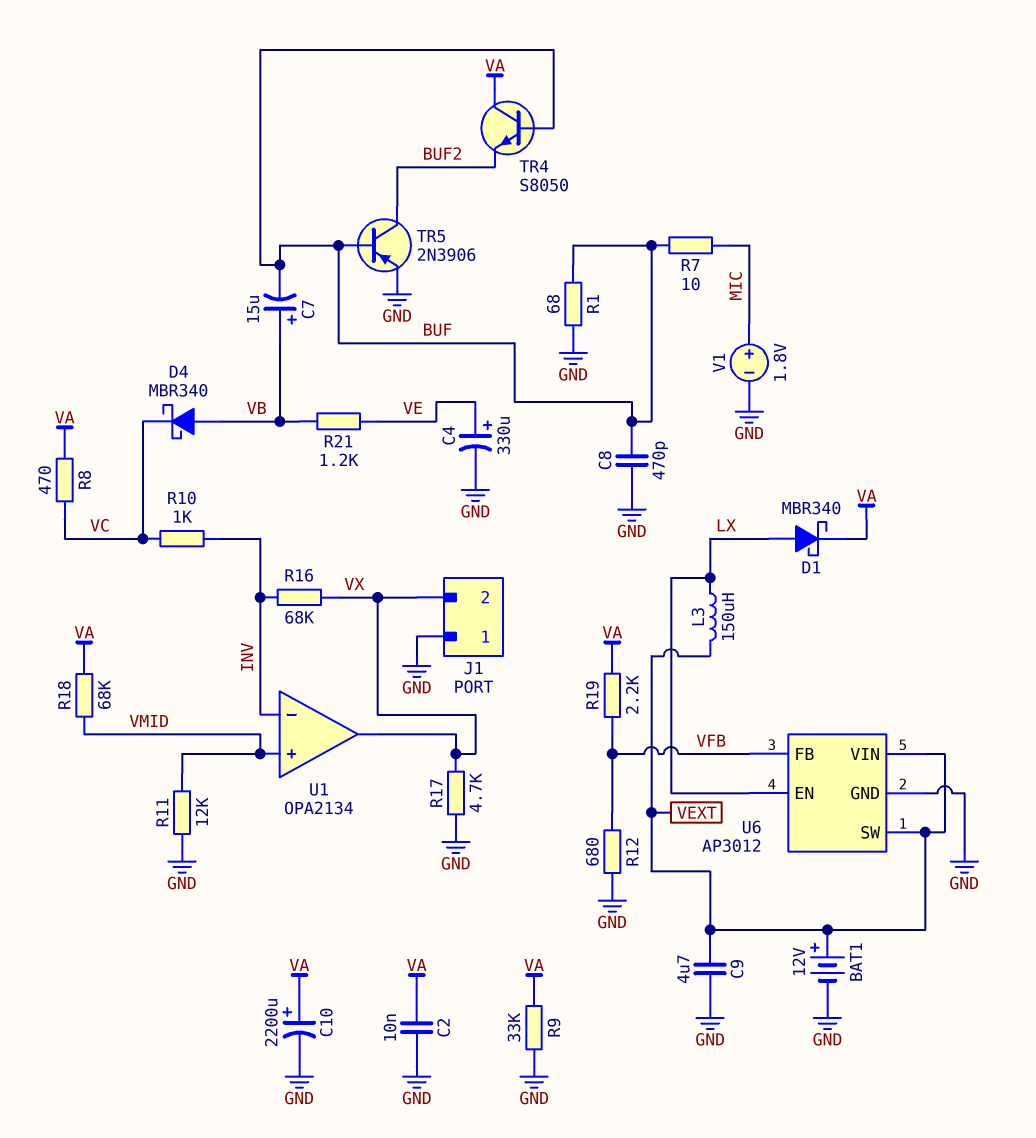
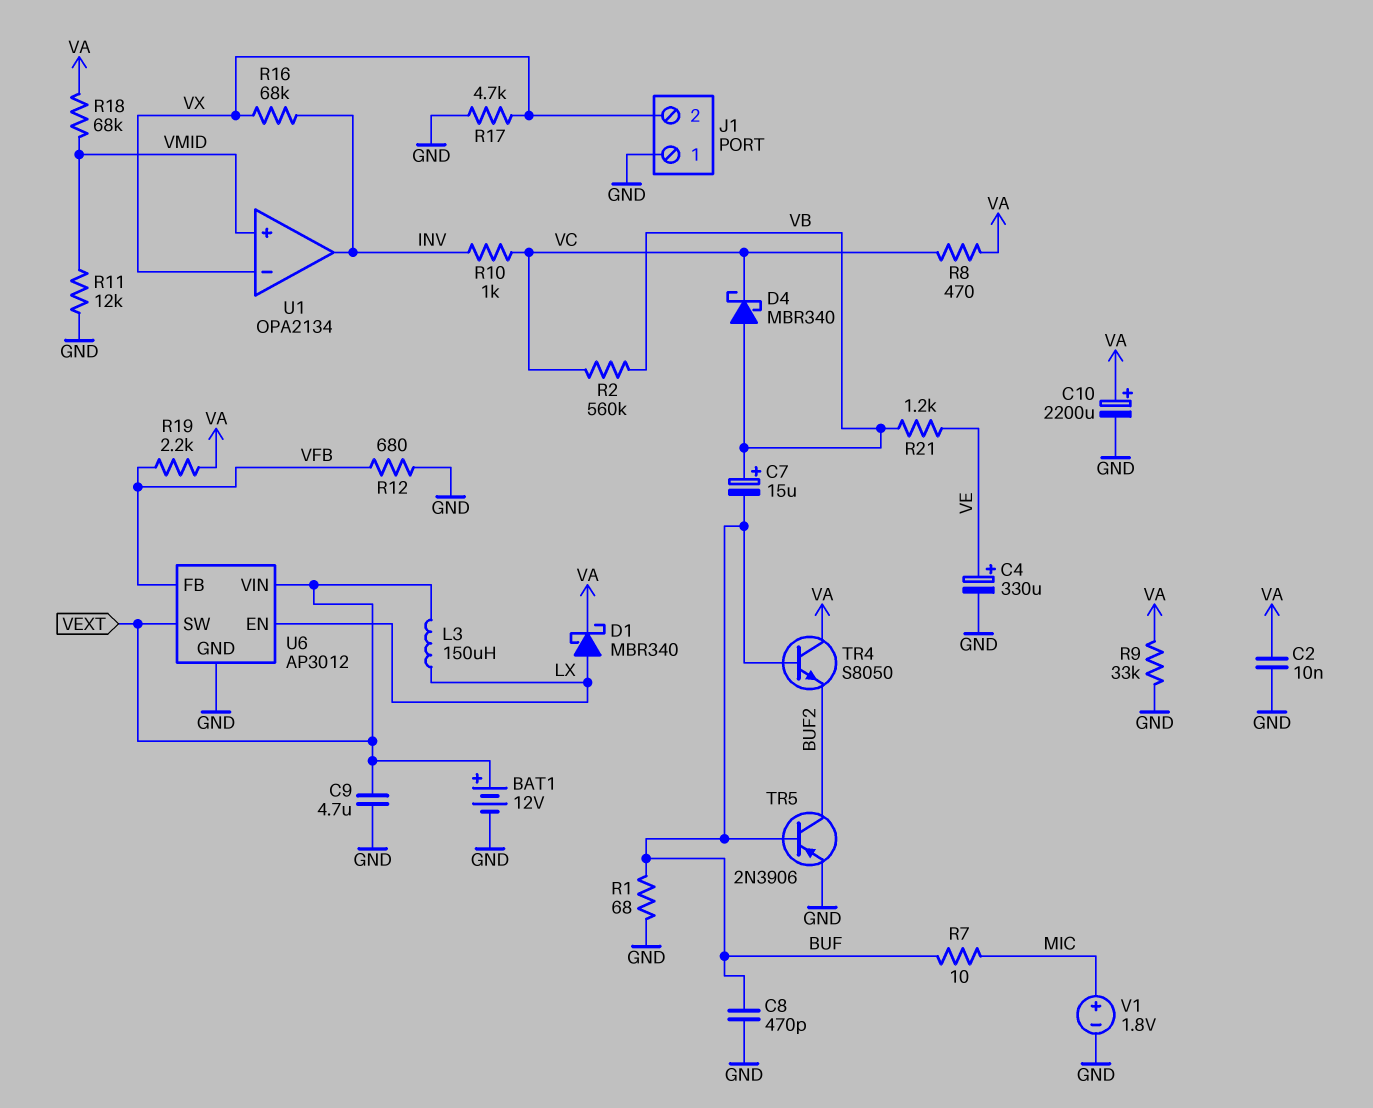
R2: none -> 560k (VB, VC)
U1 pin in-: INV -> VX
U1 pin out: VX -> INV

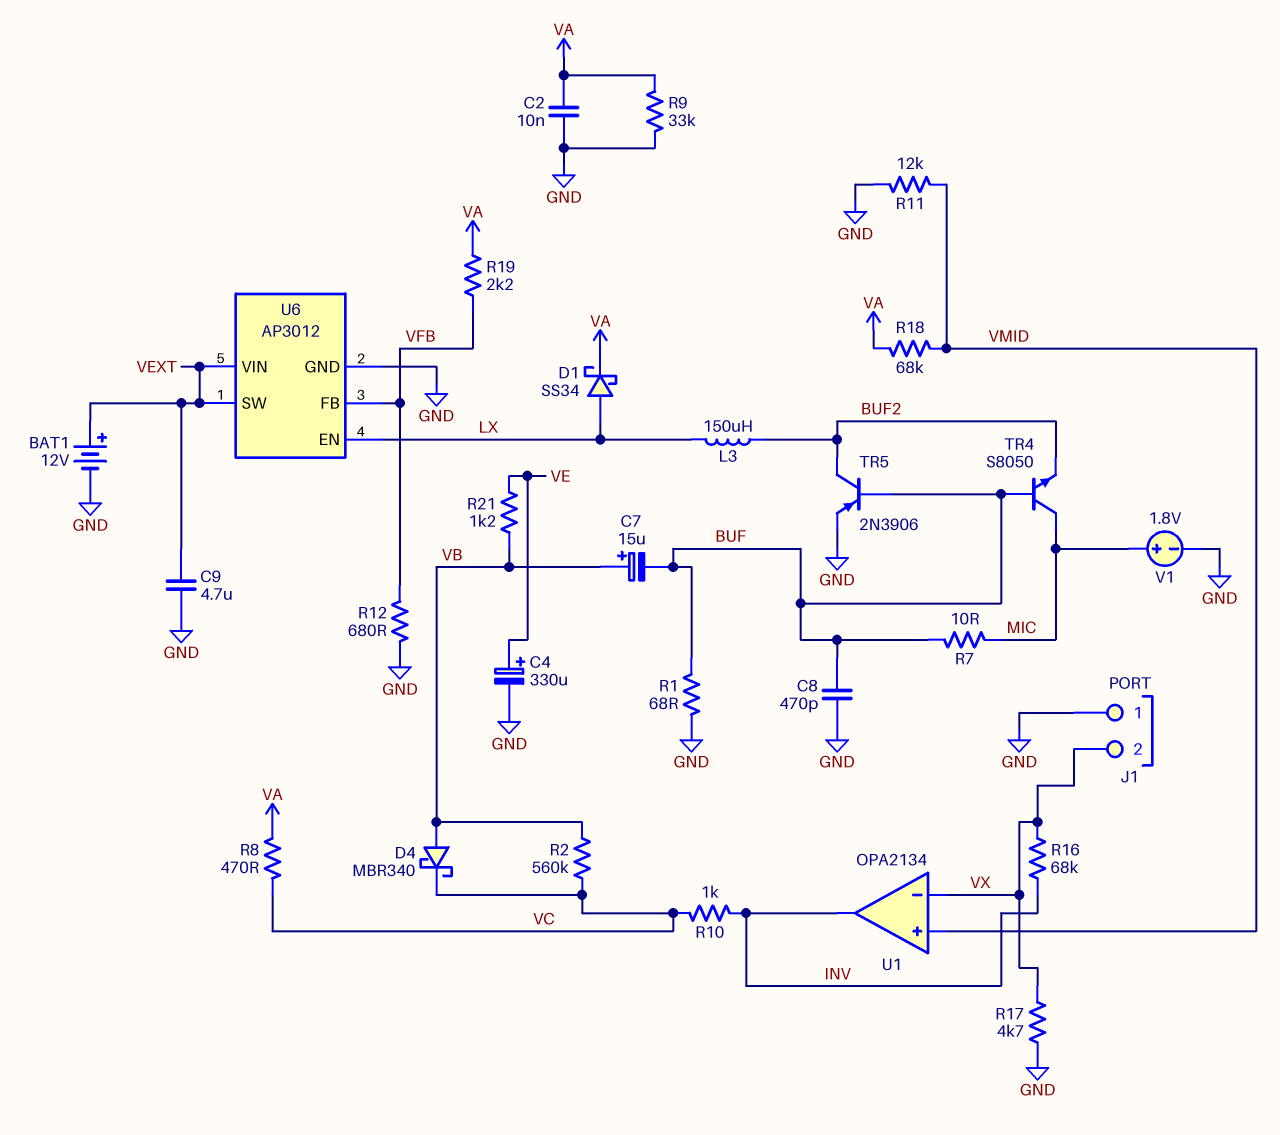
C10: 2200uF (plus VA, minus GND) -> none
D1: schottky MBR340 (A LX, K VA) -> schottky SS34 (A LX, K VA)
L3: 150uH (LX, VEXT) -> 150uH (BUF2, LX)
TR4: NPN S8050 (B BUF, C VA, E BUF2) -> NPN S8050 (B BUF, C MIC, E BUF2)

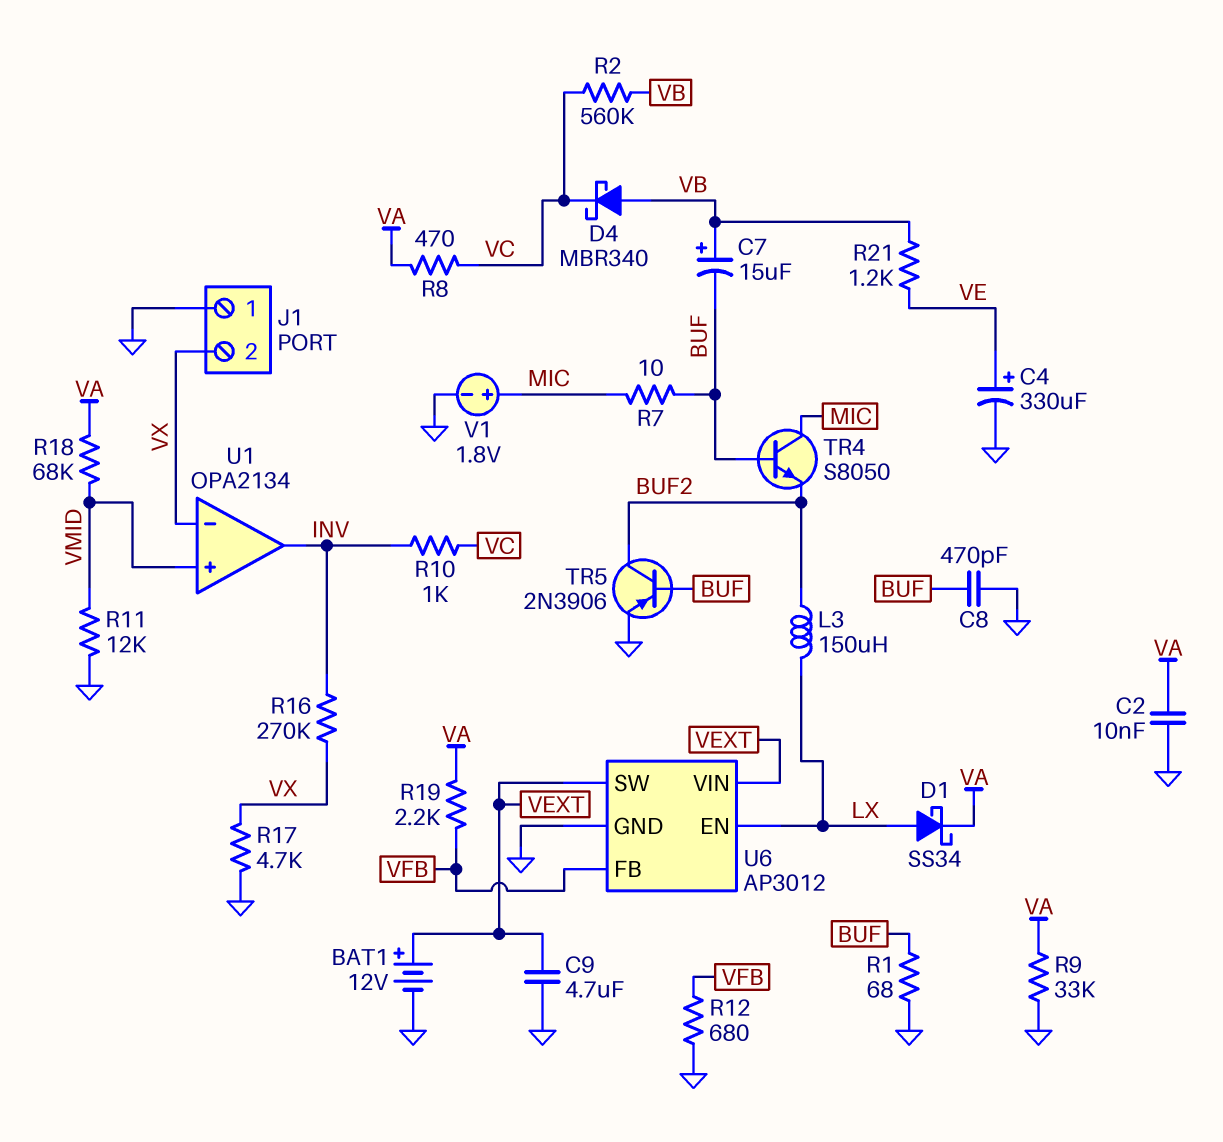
R16: 68k (INV, VX) -> 270k (INV, VX)

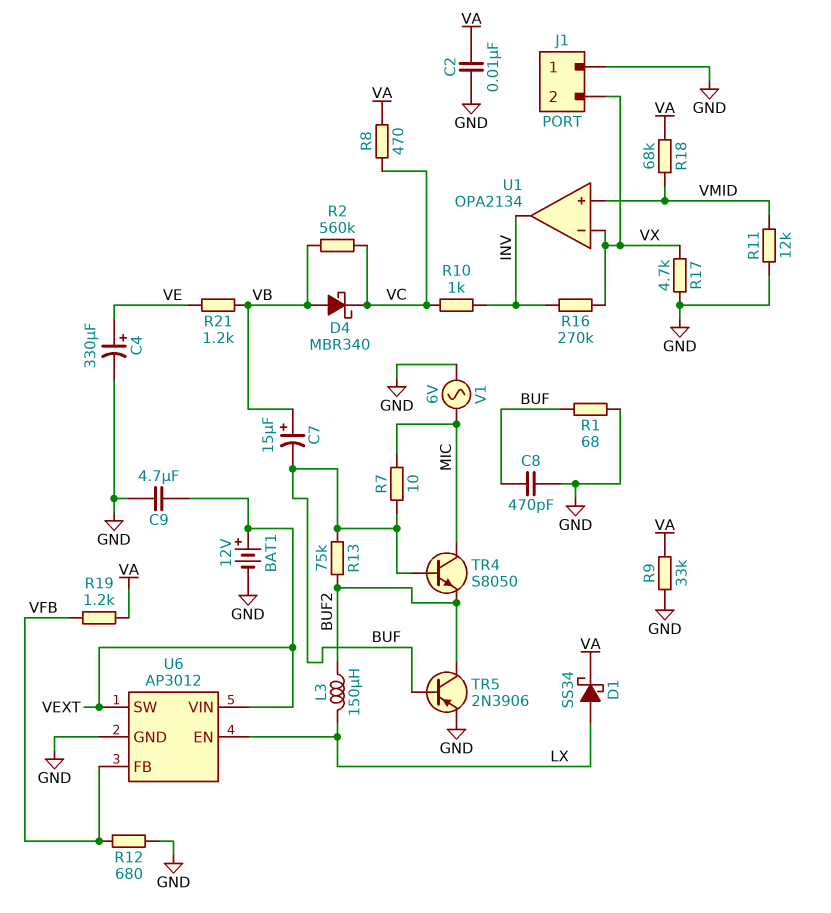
R13: none -> 75k (BUF, BUF2)
R19: 2.2k (VA, VFB) -> 1.2k (VA, VFB)
V1: 1.8V (plus MIC, minus GND) -> AC 6V (GND, MIC)

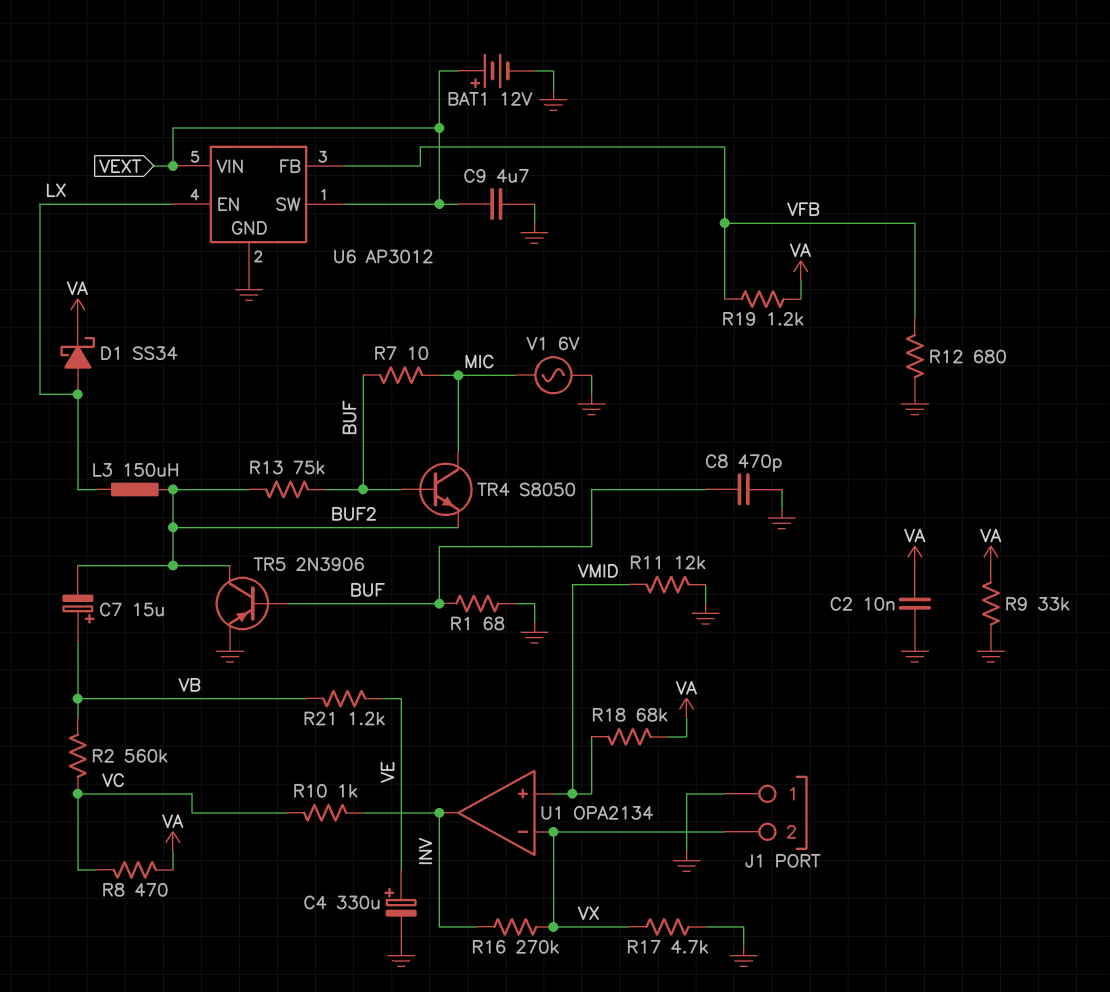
C7: 15uF (plus VB, minus BUF) -> 15uF (plus VB, minus BUF2)
D4: schottky MBR340 (A VB, K VC) -> none

